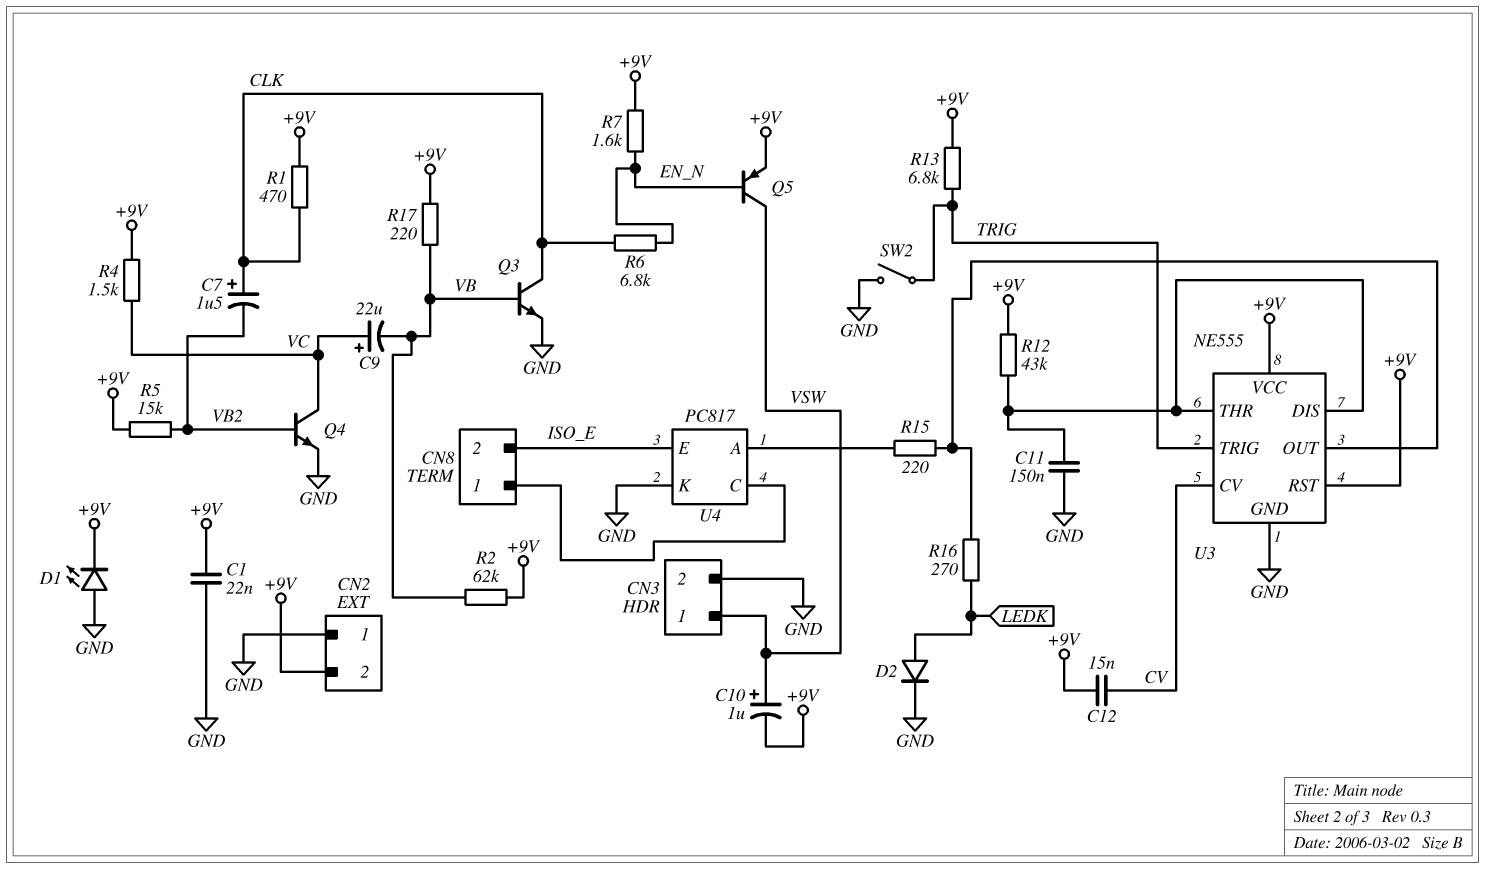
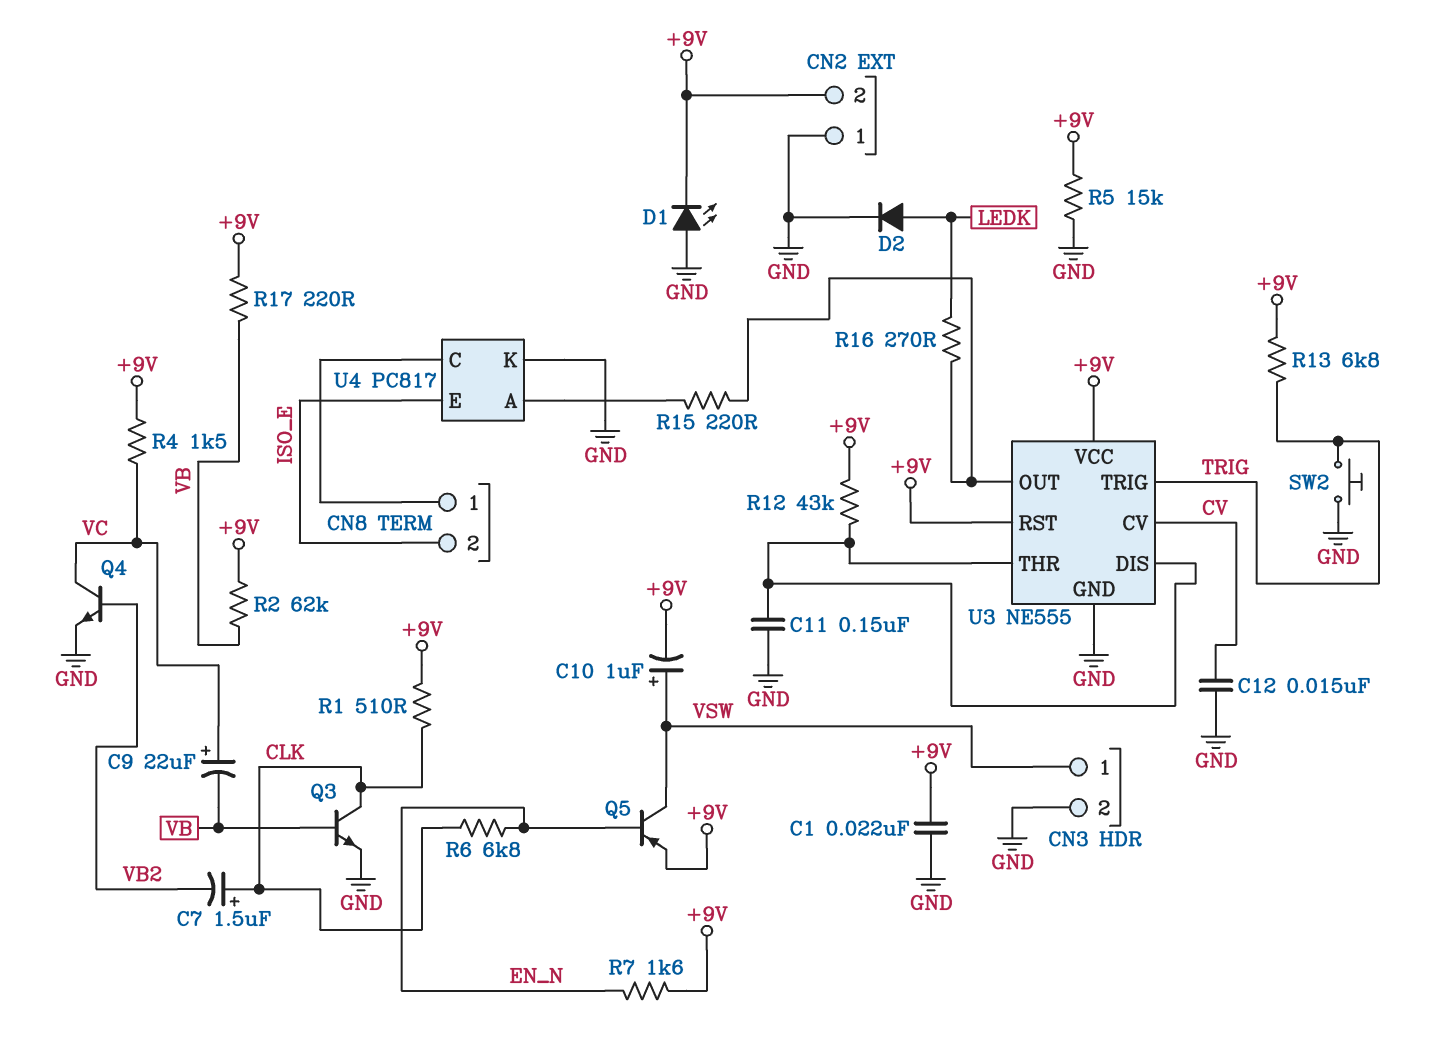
C12: 15nF (+9V, CV) -> 15nF (CV, GND)
R1: 470 (+9V, CLK) -> 510 (+9V, CLK)
R5: 15k (+9V, VB2) -> 15k (+9V, GND)
SW2: switch (GND, TRIG) -> button (GND, TRIG)

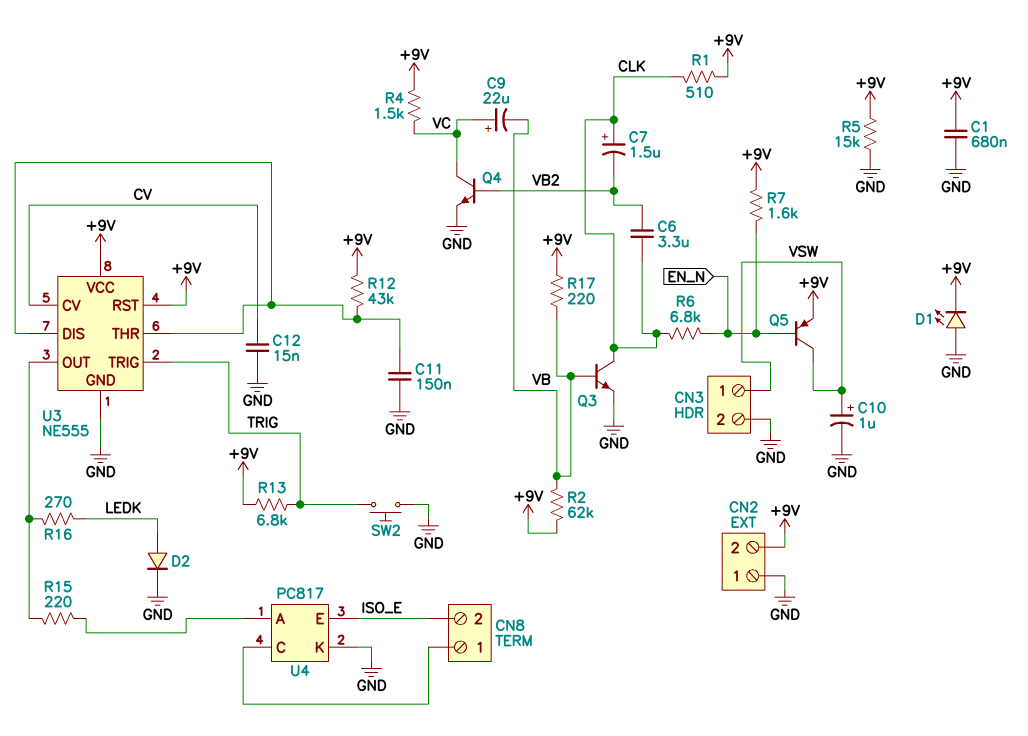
C1: 22nF (+9V, GND) -> 680nF (+9V, GND)
C6: none -> 3.3uF (CLK, VB2)
C10: 1uF (plus VSW, minus +9V) -> 1uF (plus VSW, minus GND)

